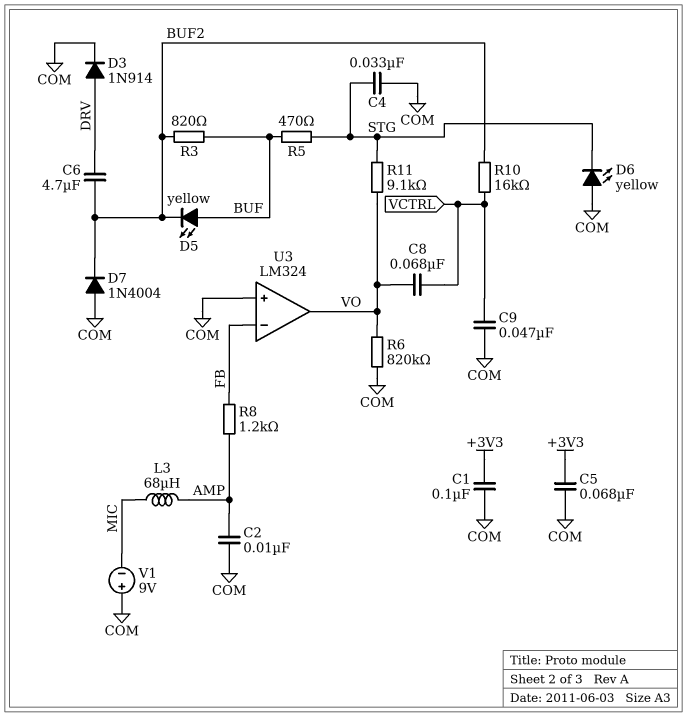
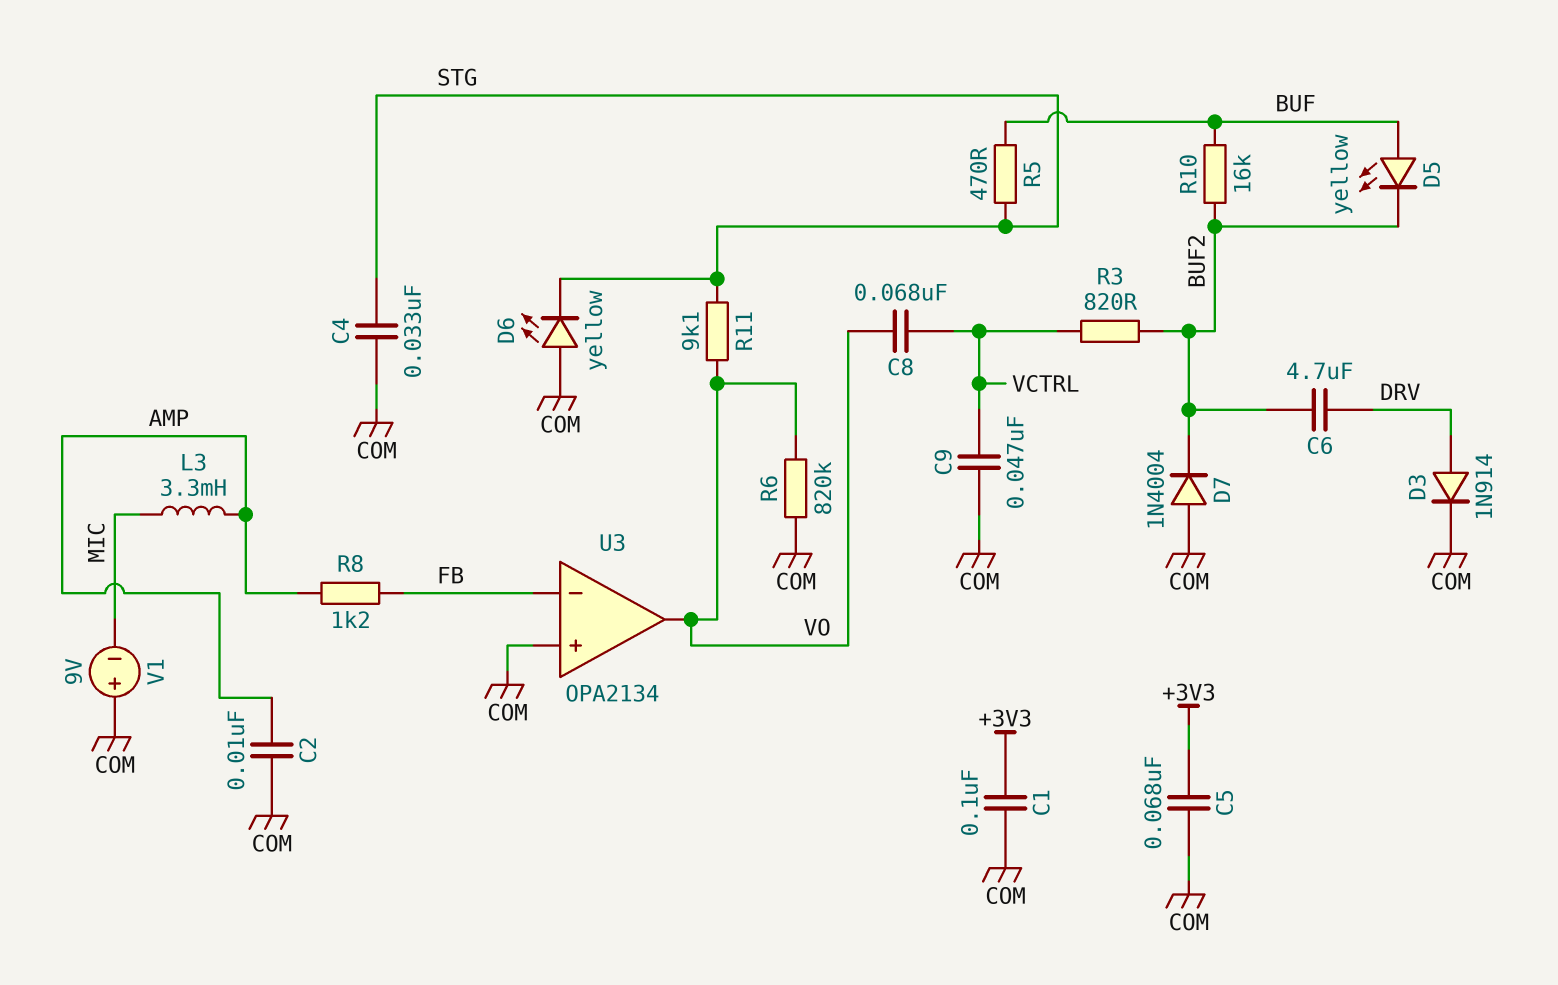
L3: 68uH (AMP, MIC) -> 3.3mH (AMP, MIC)
R3: 820 (BUF, BUF2) -> 820 (BUF2, VCTRL)
R10: 16k (BUF2, VCTRL) -> 16k (BUF, BUF2)
U3: LM324 -> OPA2134

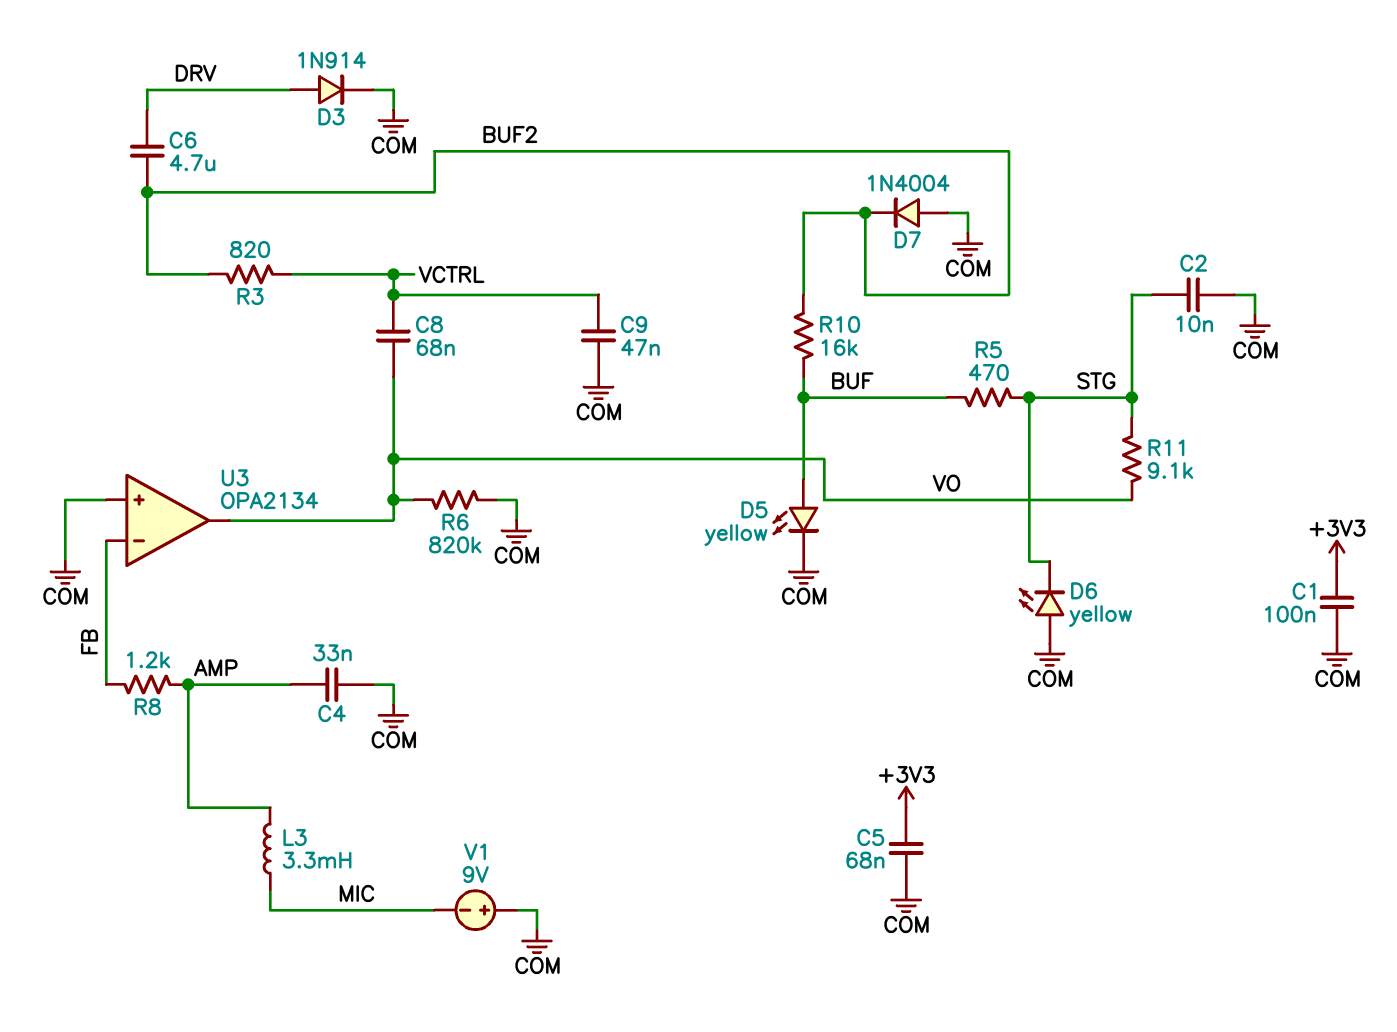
C2: 10nF (AMP, COM) -> 10nF (COM, STG)
C4: 33nF (COM, STG) -> 33nF (AMP, COM)
D5: LED yellow (A BUF, K BUF2) -> LED yellow (A BUF, K COM)

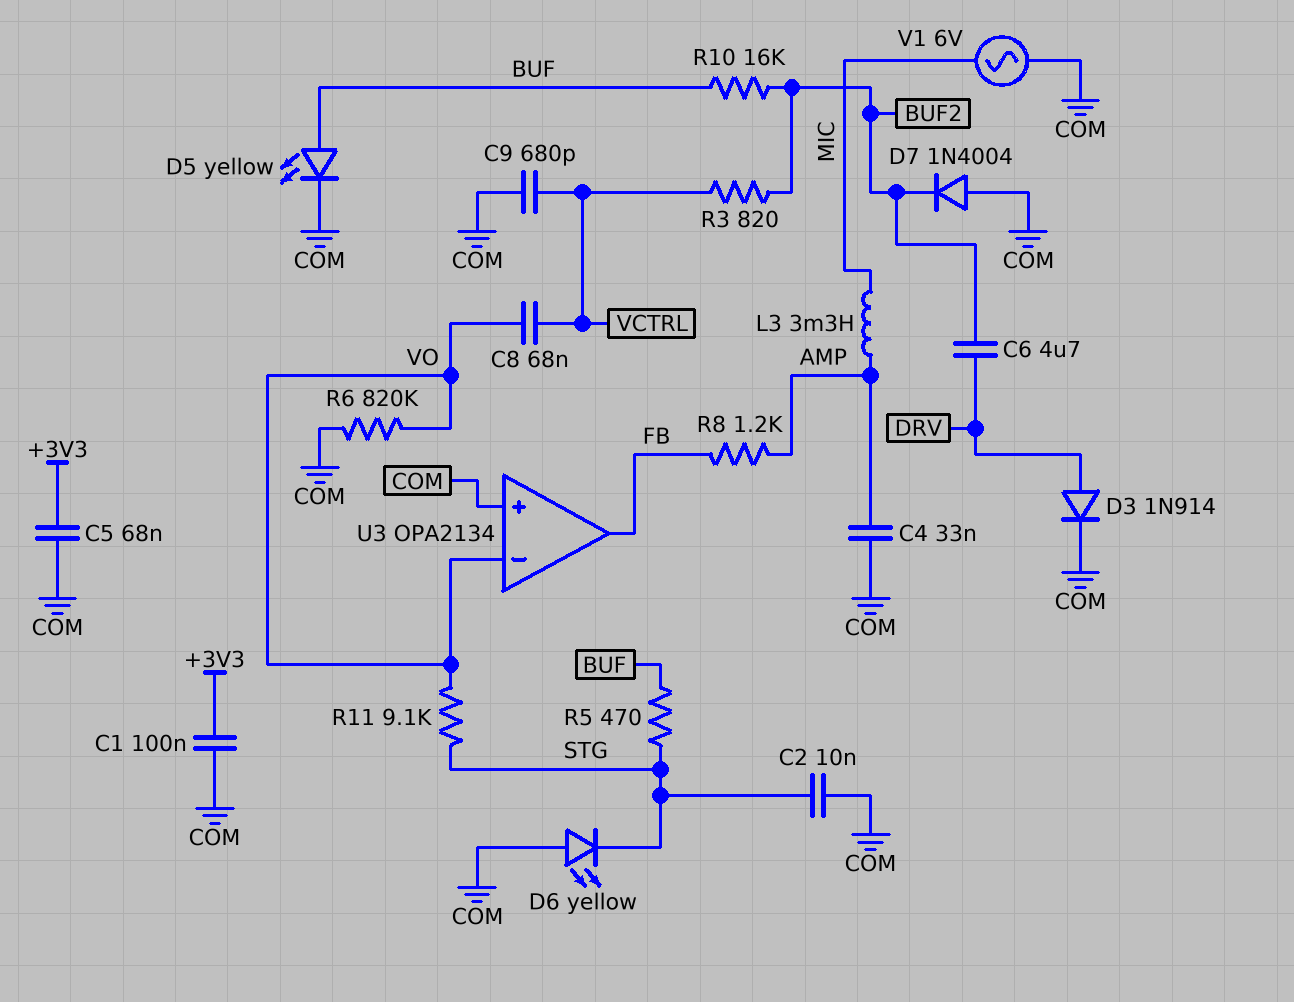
C9: 47nF (COM, VCTRL) -> 680pF (COM, VCTRL)
U3 pin in-: FB -> VO
U3 pin out: VO -> FB
V1: 9V (plus COM, minus MIC) -> AC 6V (COM, MIC)

